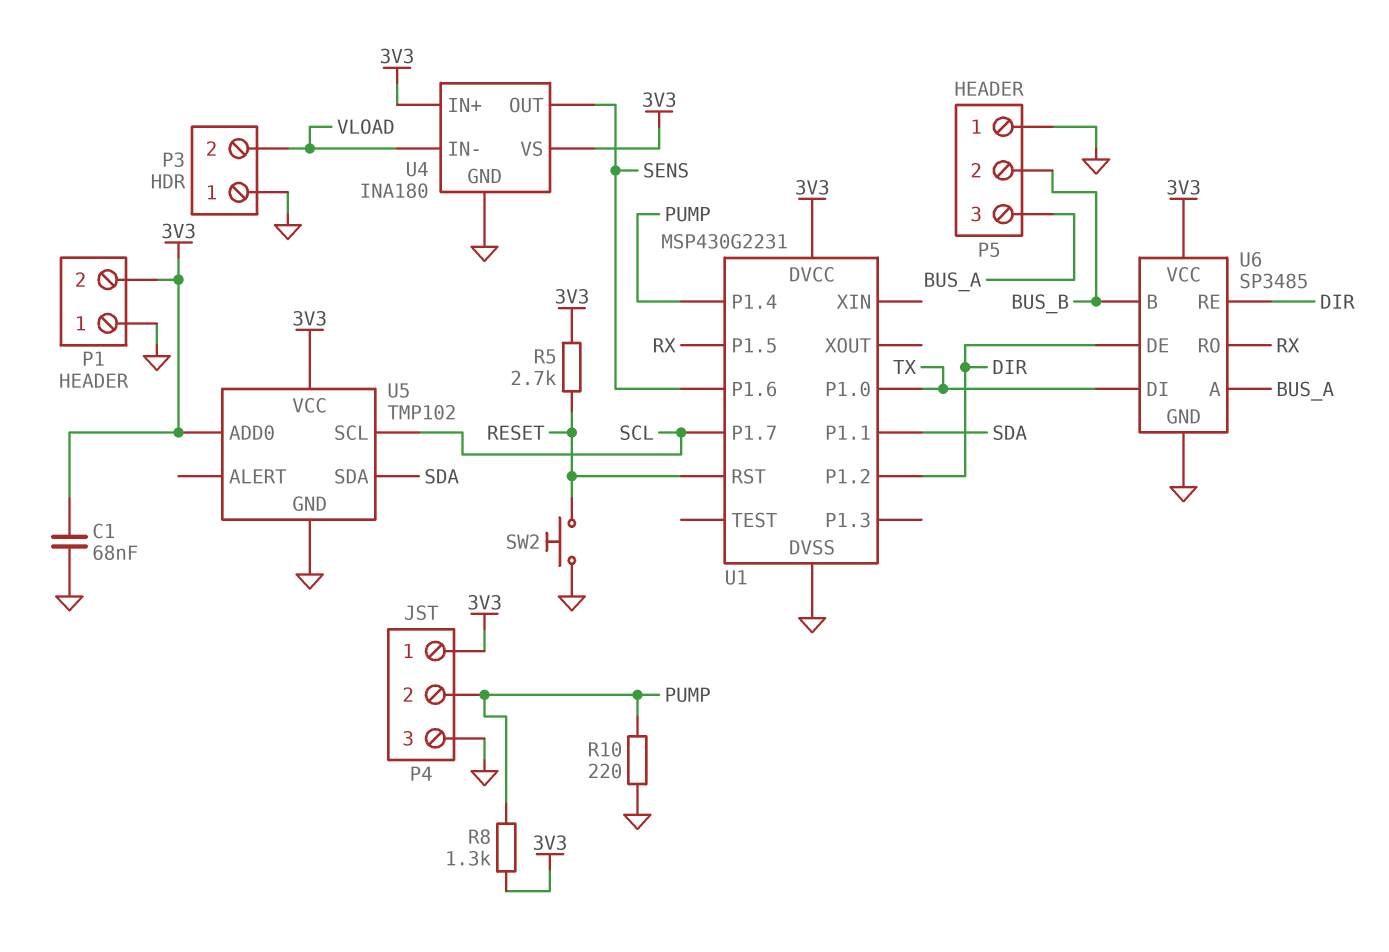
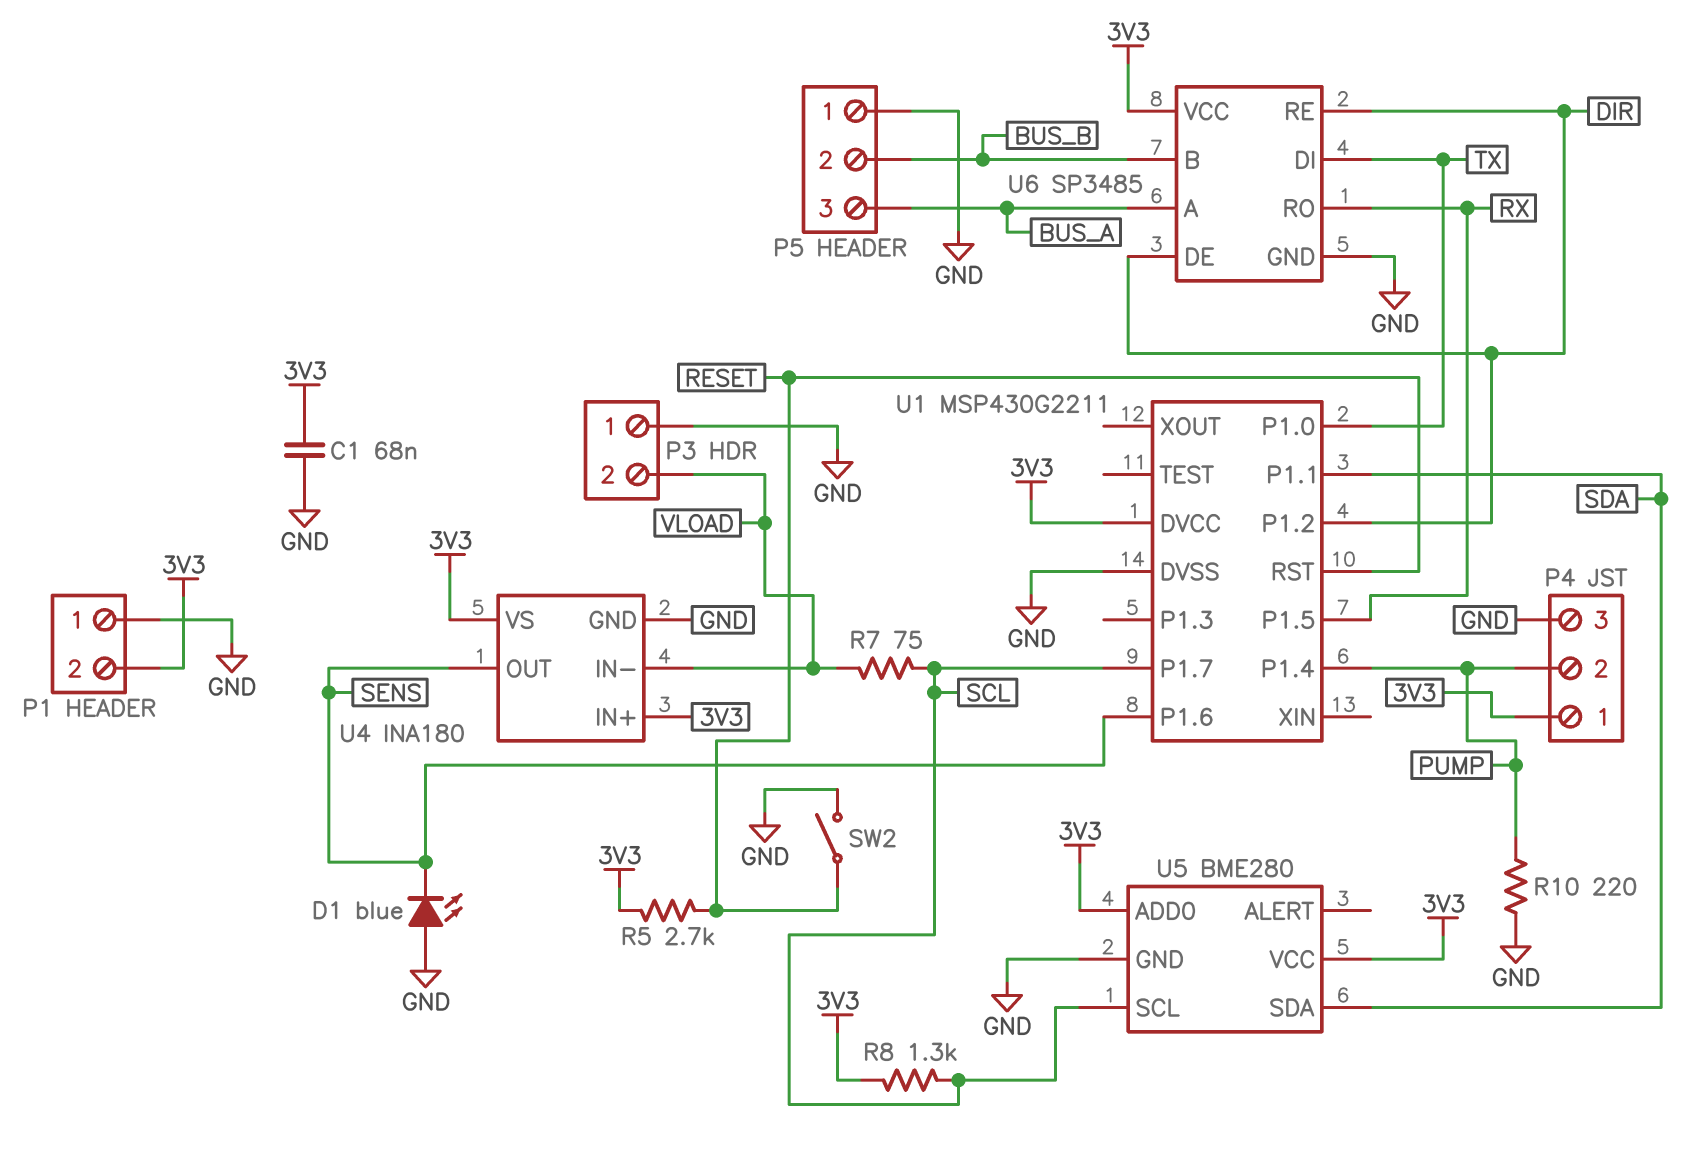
D1: none -> LED blue (A GND, K SENS)
R7: none -> 75 (SCL, VLOAD)
R8: 1.3k (3V3, PUMP) -> 1.3k (3V3, SCL)
SW2: button (GND, RESET) -> switch (GND, RESET)
U1: MSP430G2231 -> MSP430G2211
U5: TMP102 -> BME280

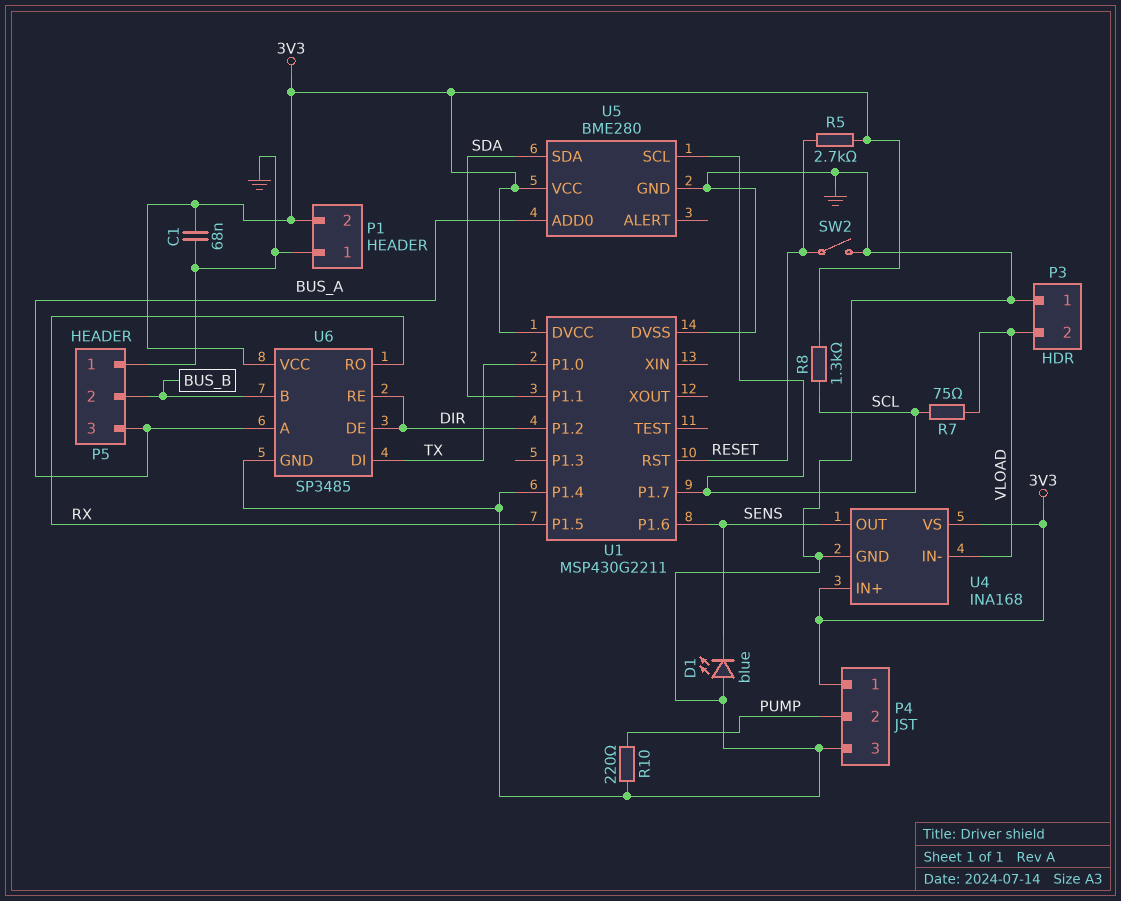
U1 pin P1.4: PUMP -> GND
U4: INA180 -> INA168
U5 pin ADD0: 3V3 -> BUS_A

